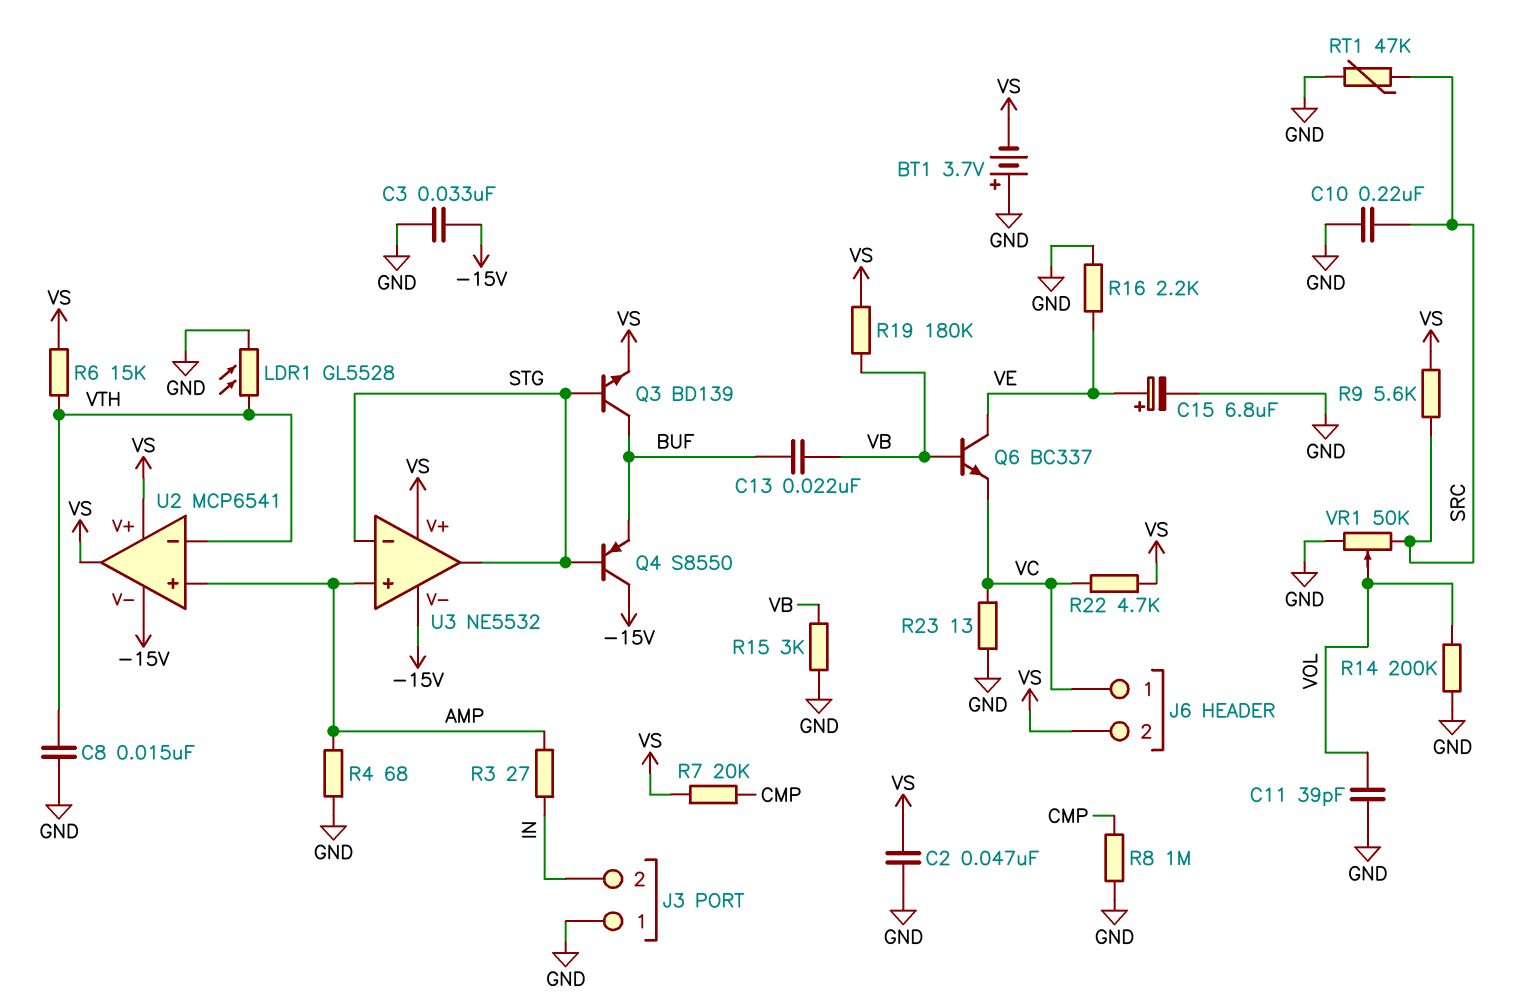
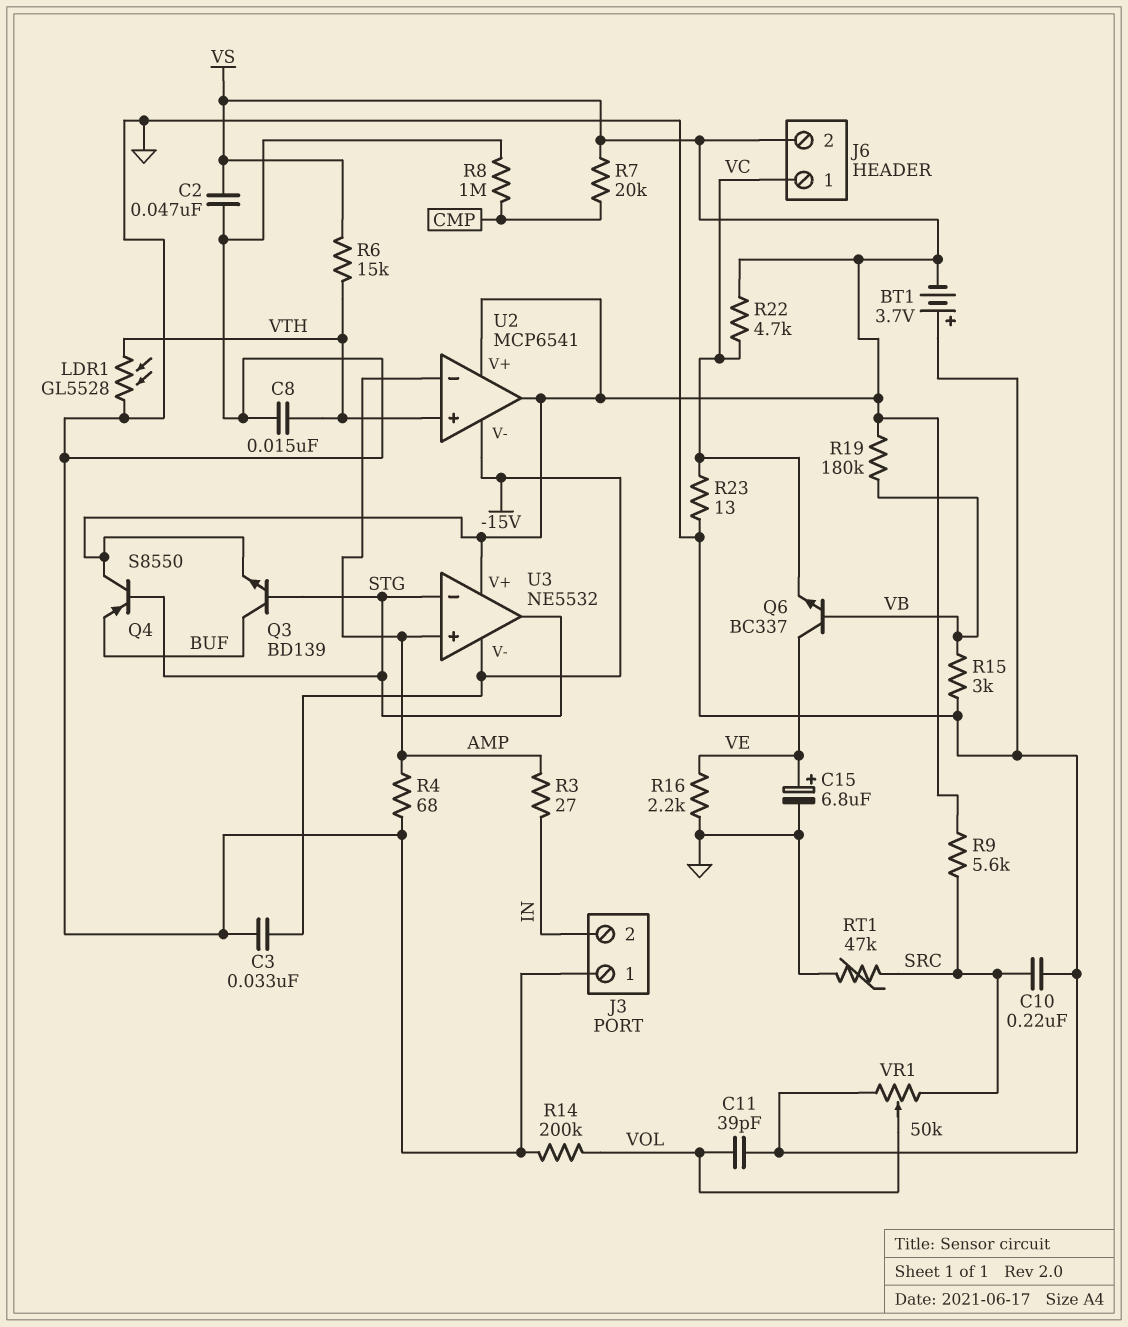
C13: 22nF (BUF, VB) -> none
Q4: PNP S8550 (B STG, C -15V, E BUF) -> PNP S8550 (B STG, C VS, E BUF)
U2 pin in+: AMP -> VTH
U2 pin in-: VTH -> AMP

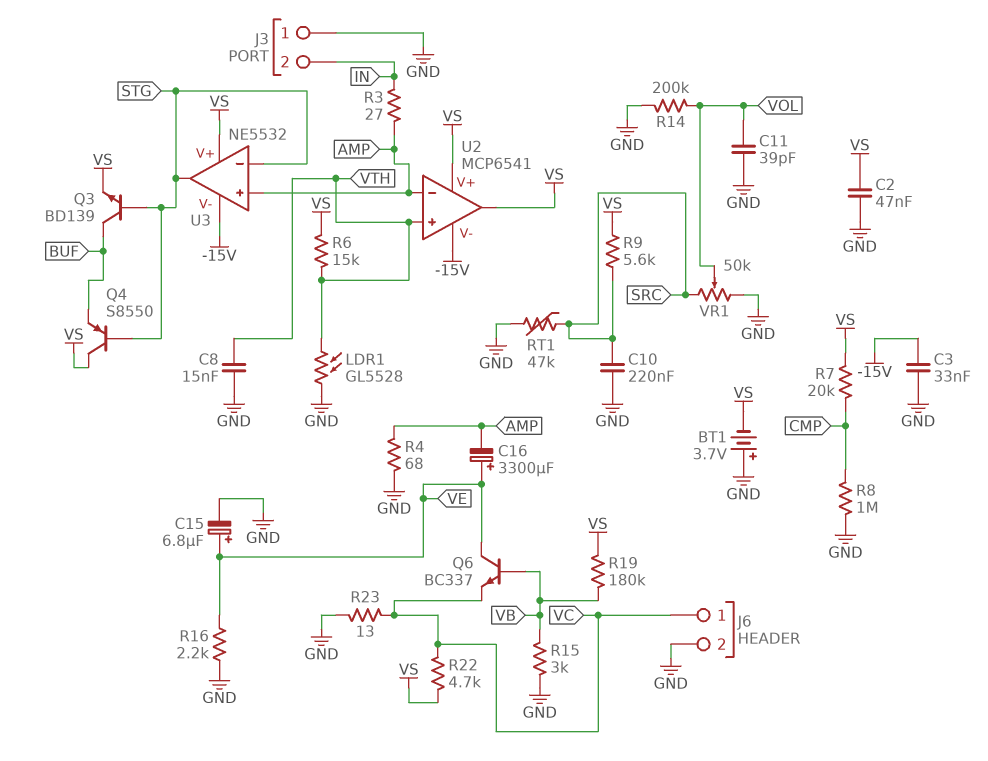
C16: none -> 3300uF (plus VE, minus AMP)
J6 pin 2: VS -> GND

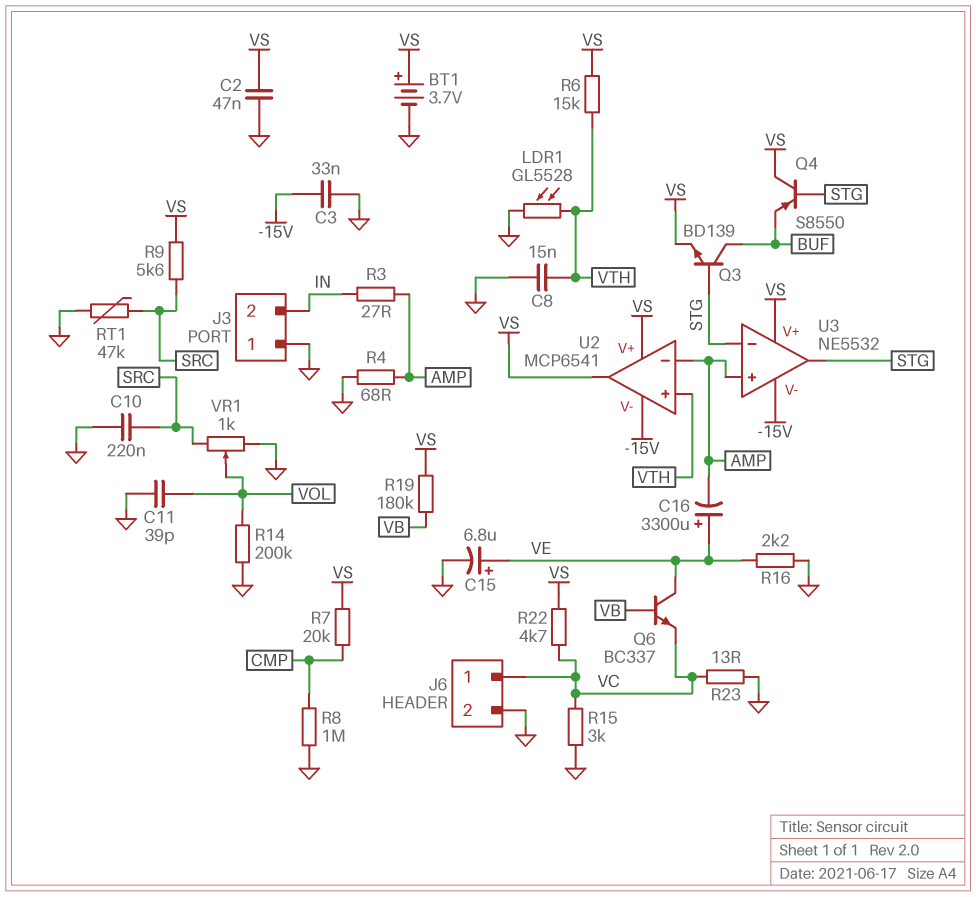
BT1: 3.7V (plus GND, minus VS) -> 3.7V (plus VS, minus GND)
R15: 3k (GND, VB) -> 3k (GND, VC)
VR1: 50k (GND, SRC, wiper VOL) -> 1k (GND, SRC, wiper VOL)

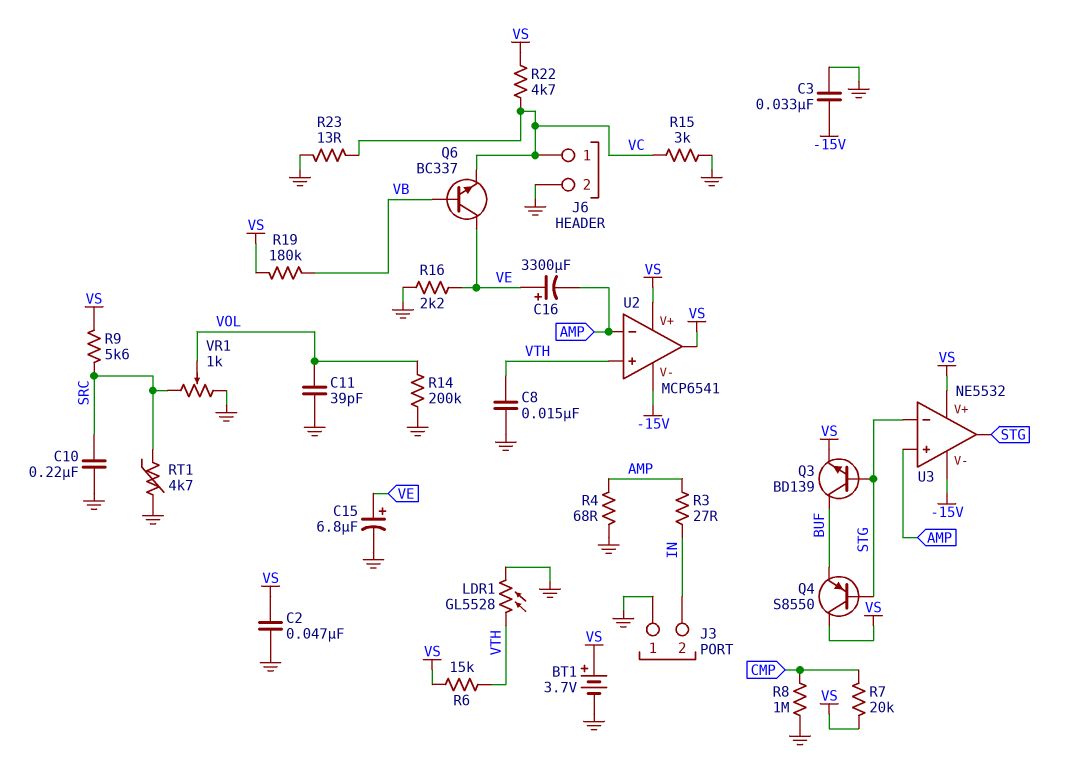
RT1: 47k (GND, SRC) -> 4.7k (GND, SRC)

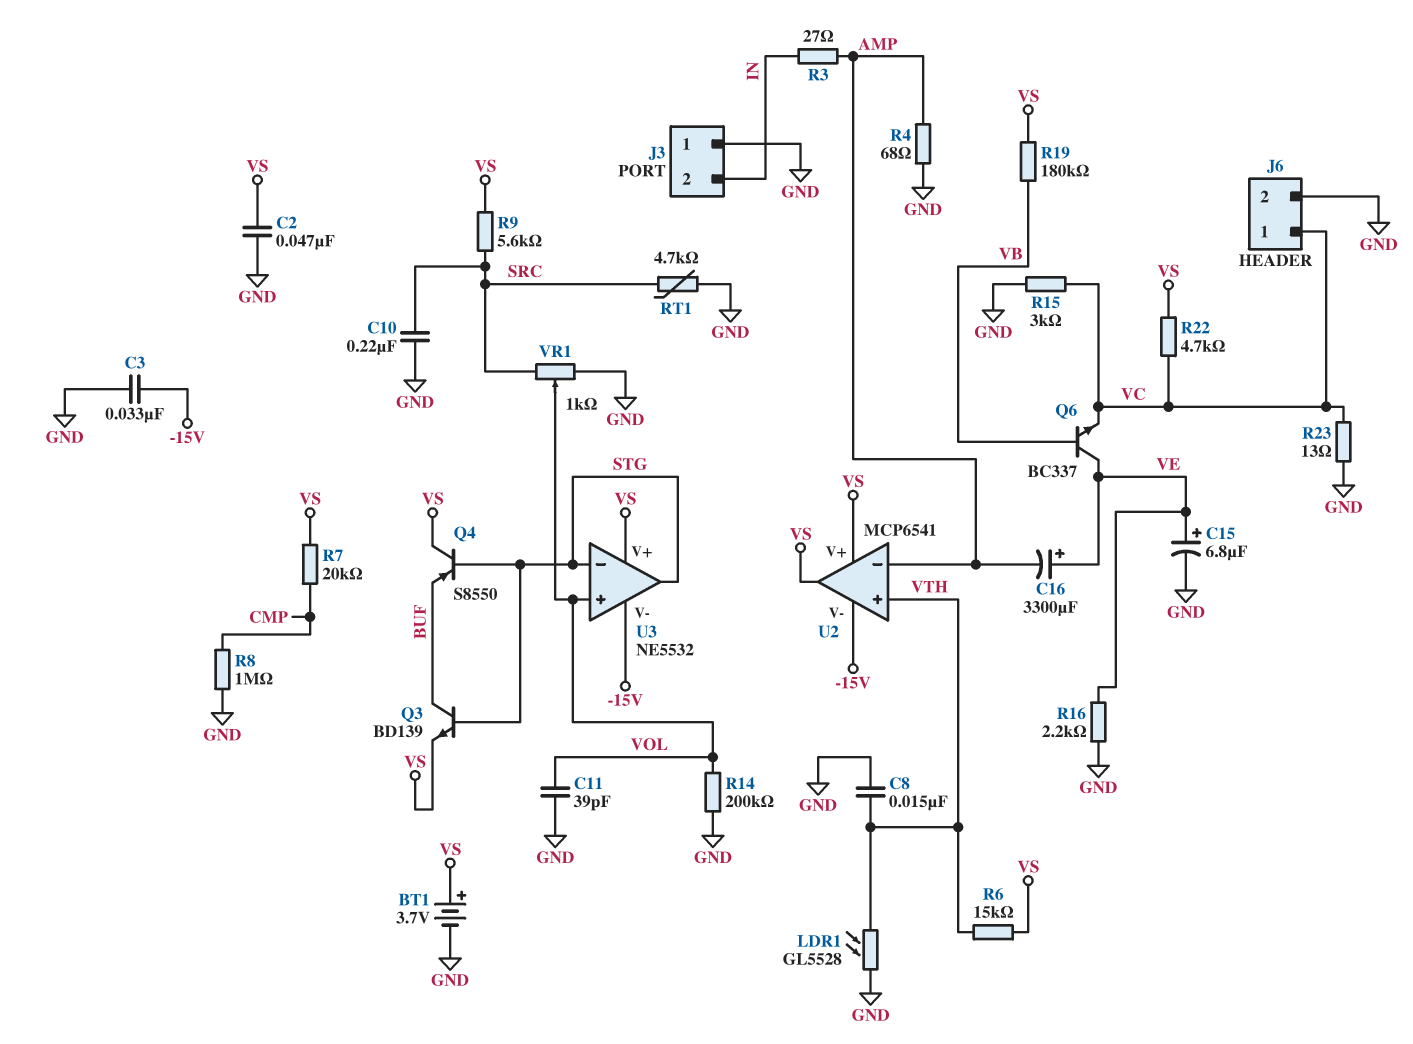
U3 pin in+: AMP -> VOL

